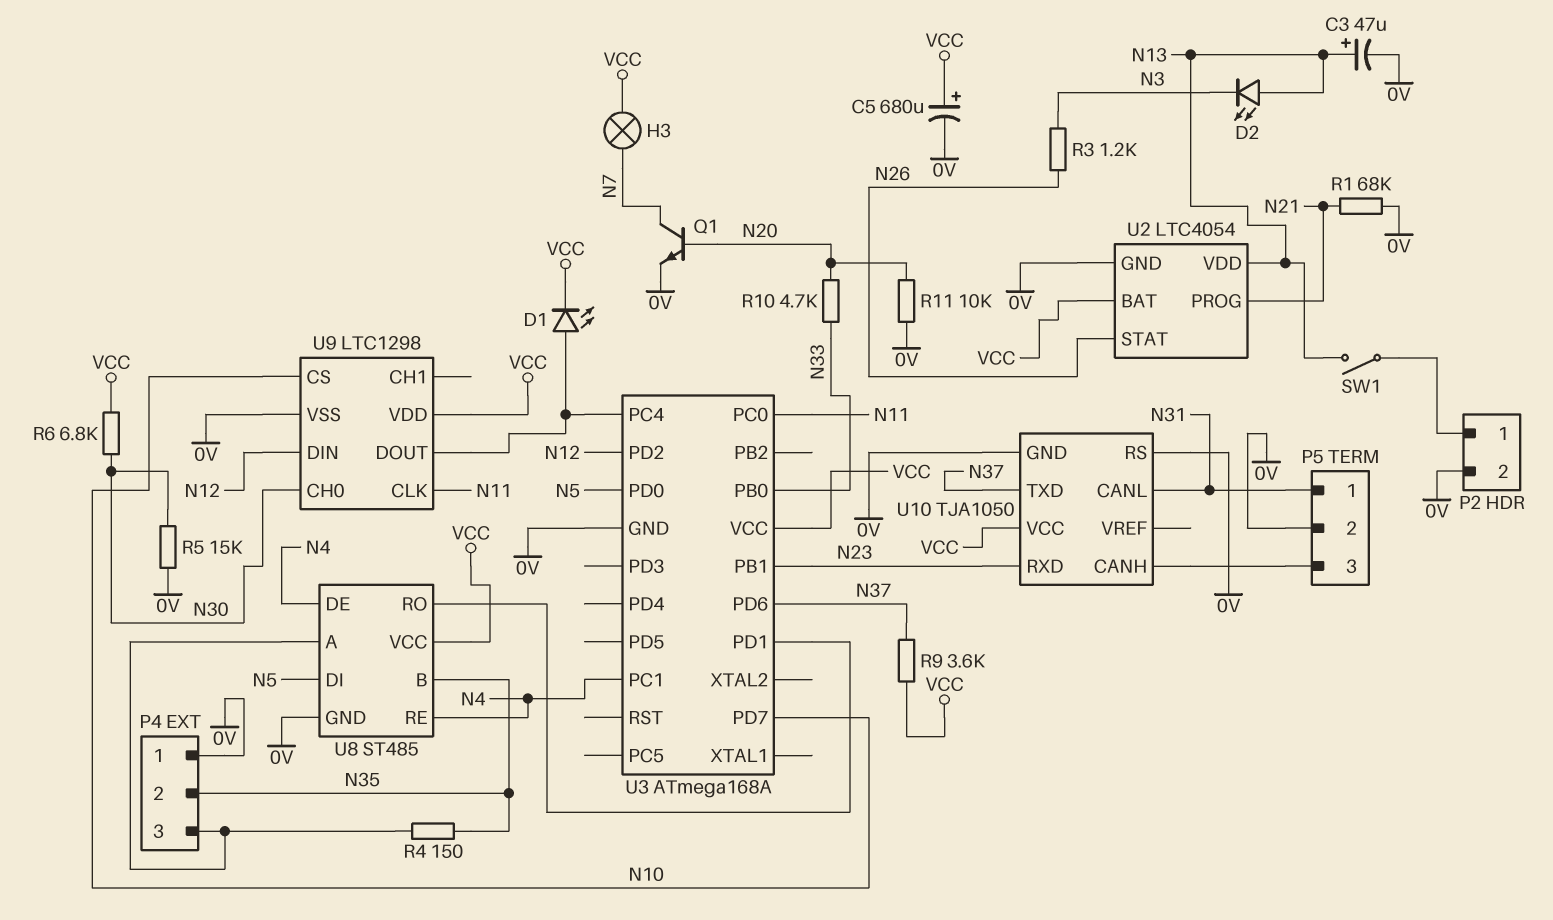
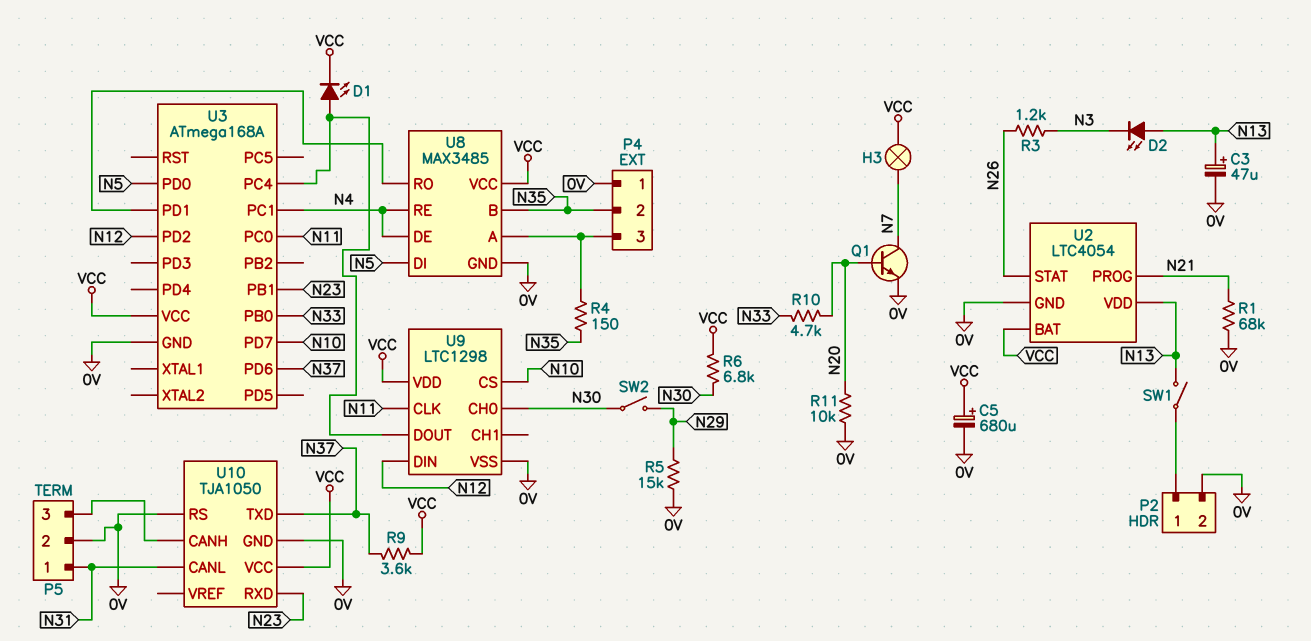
R5: 15k (0V, N30) -> 15k (0V, N29)
SW2: none -> switch (N29, N30)
U8: ST485 -> MAX3485

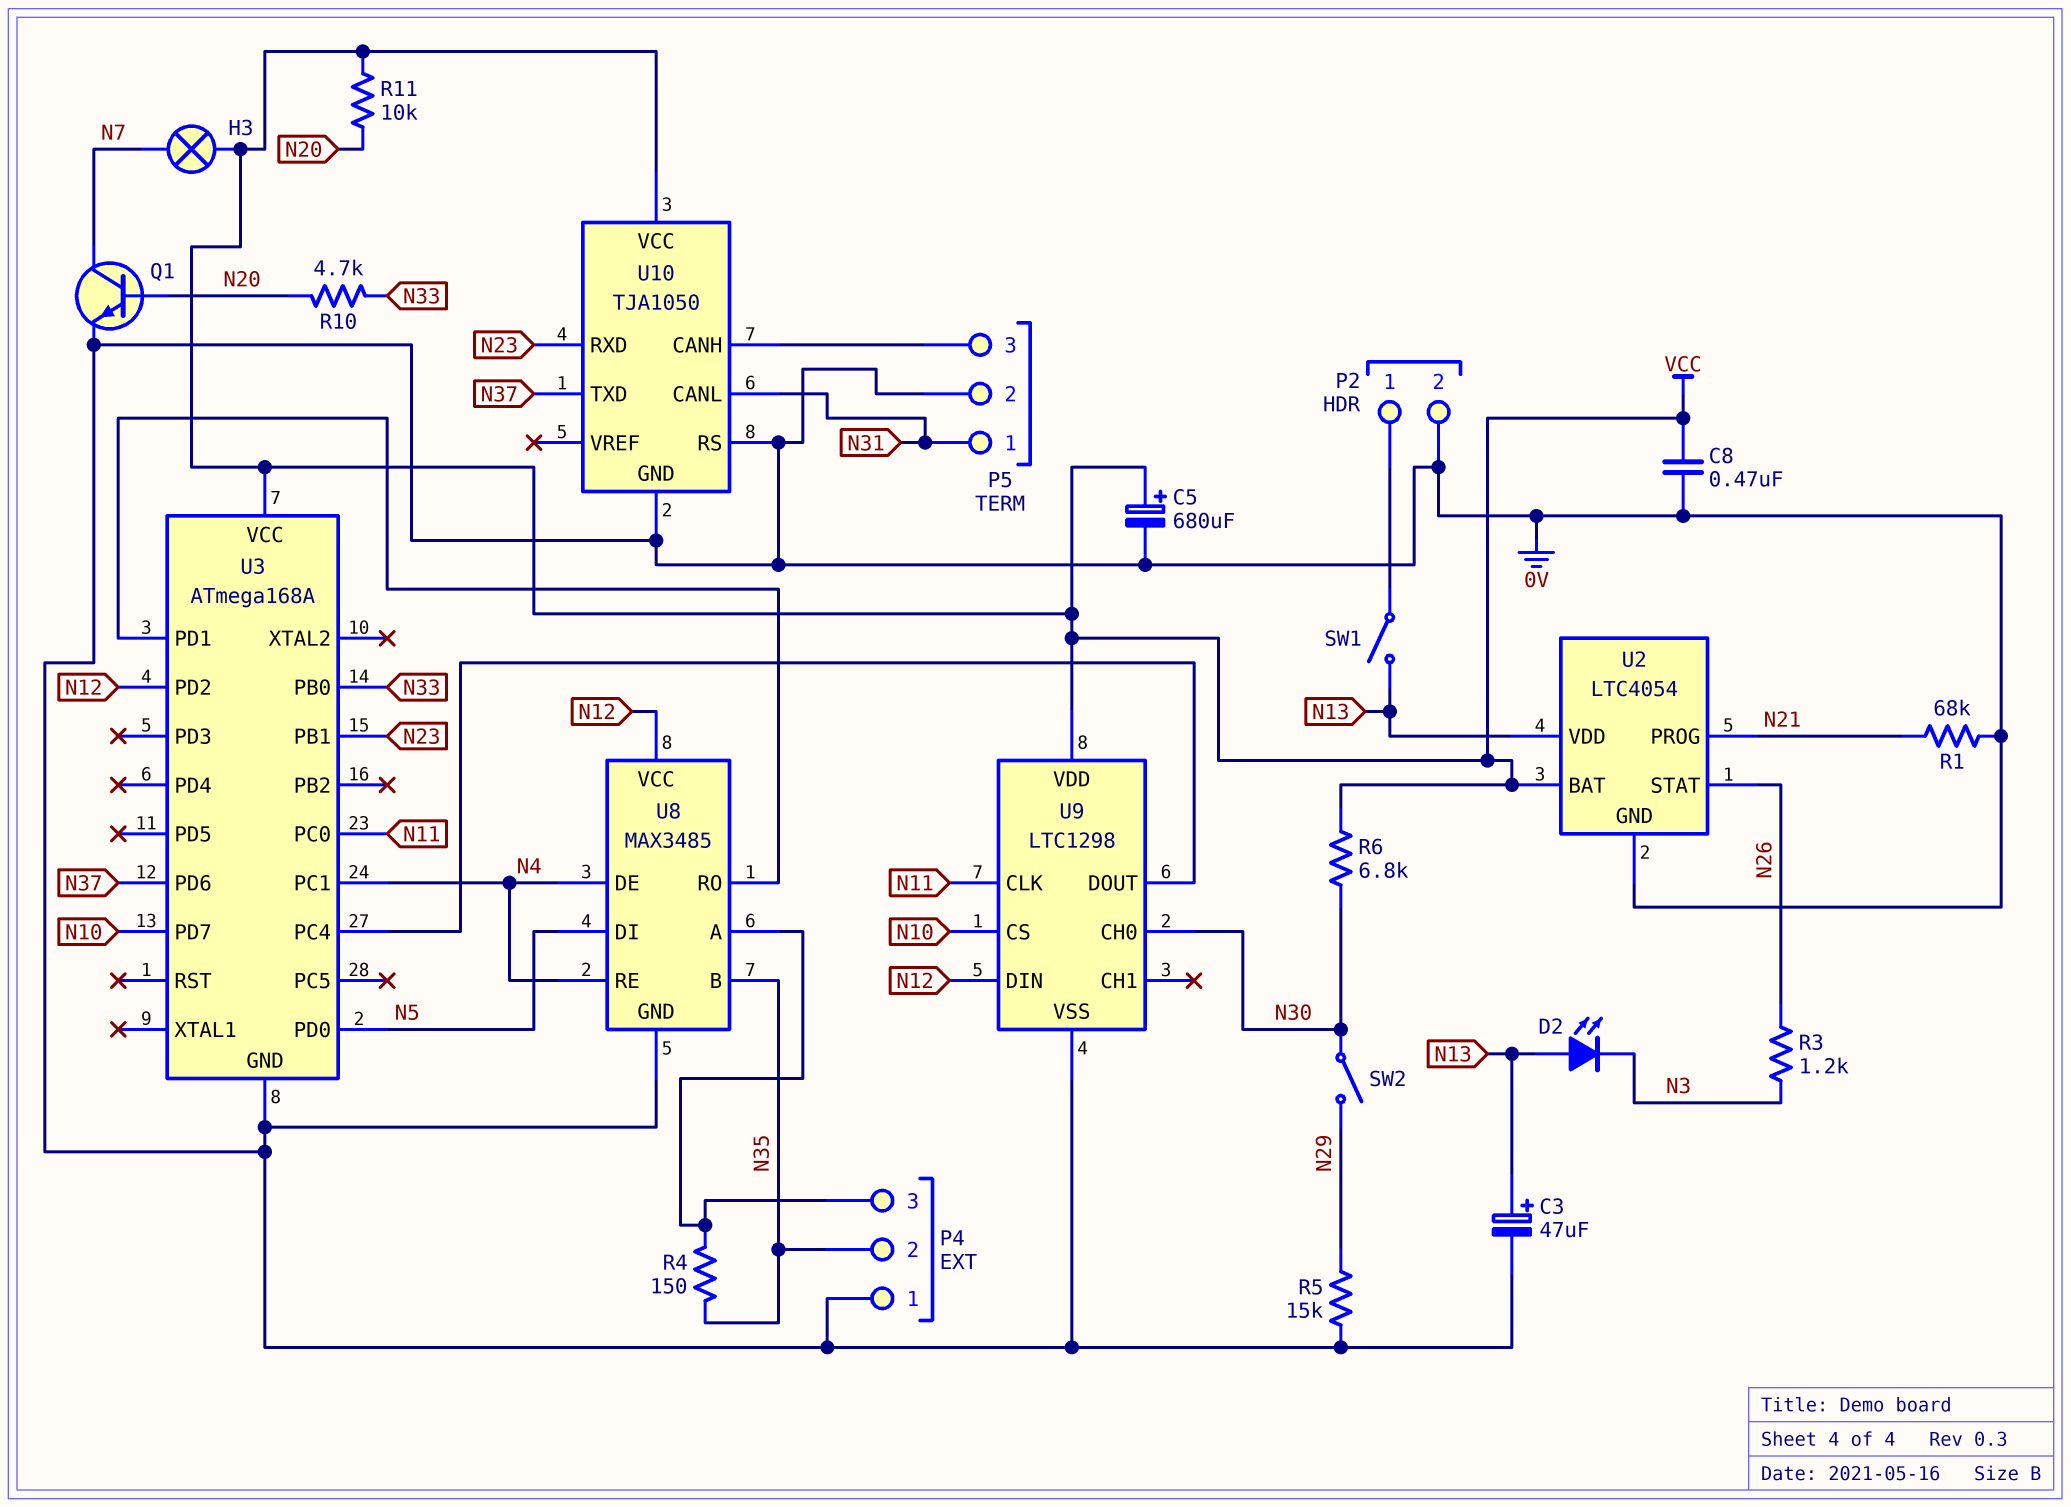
C8: none -> 470nF (0V, VCC)
D1: LED (A U3/PC4, K VCC) -> none
R9: 3.6k (N37, VCC) -> none
R11: 10k (0V, N20) -> 10k (N20, VCC)
U8 pin VCC: VCC -> N12

